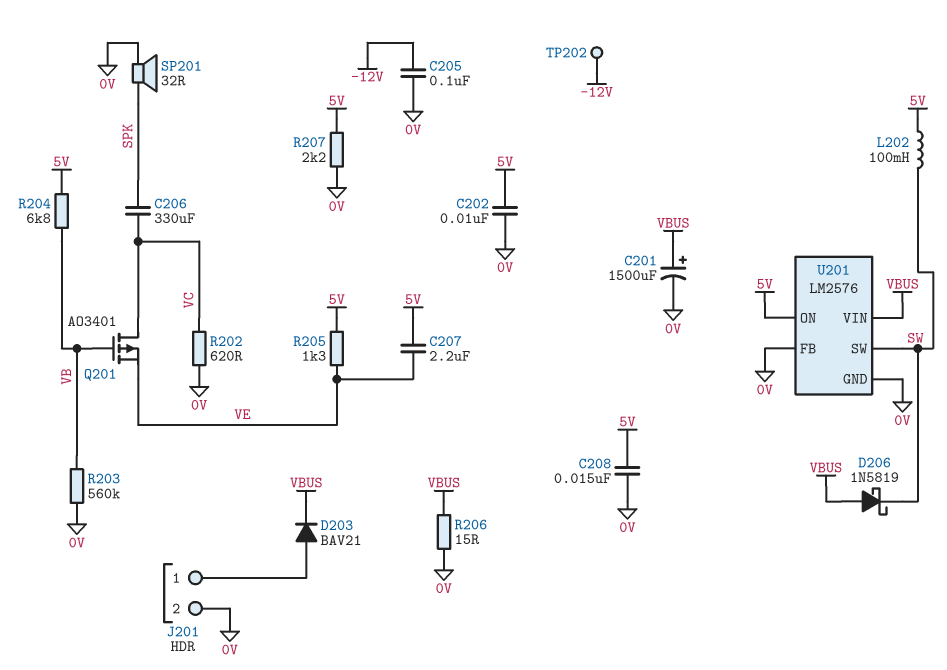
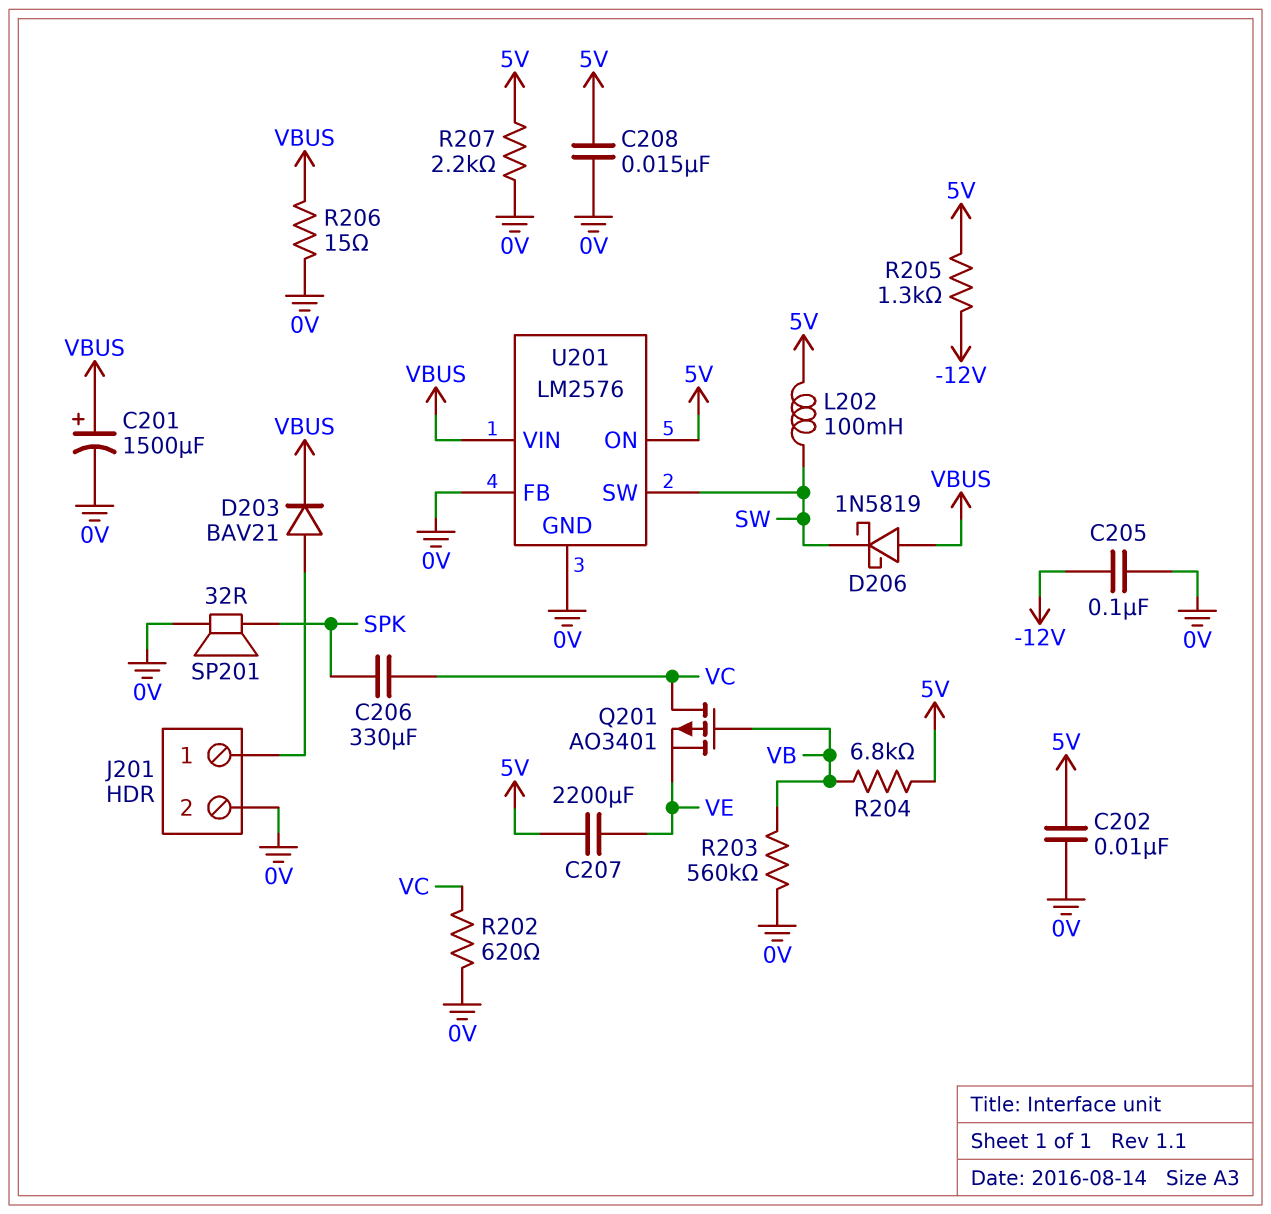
C207: 2.2uF (5V, VE) -> 2200uF (5V, VE)
R205: 1.3k (5V, VE) -> 1.3k (-12V, 5V)
TP202: test point (-12V) -> none

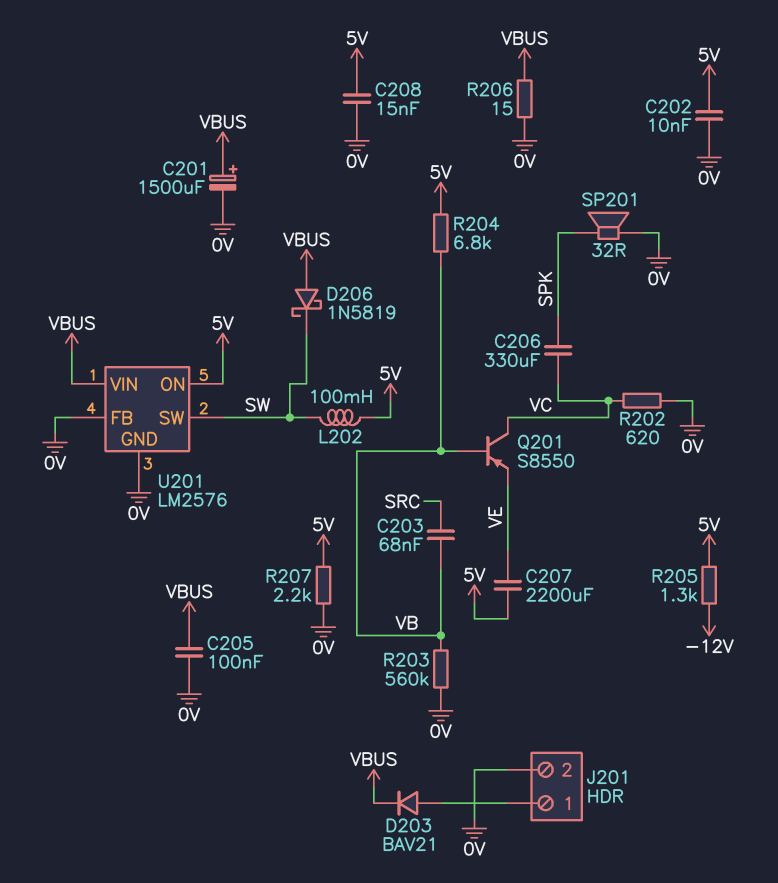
C203: none -> 68nF (SRC, VB)
C205: 100nF (-12V, 0V) -> 100nF (0V, VBUS)
Q201: PMOS AO3401 (G VB, D VC, S VE) -> PNP S8550 (B VB, C VC, E VE)

